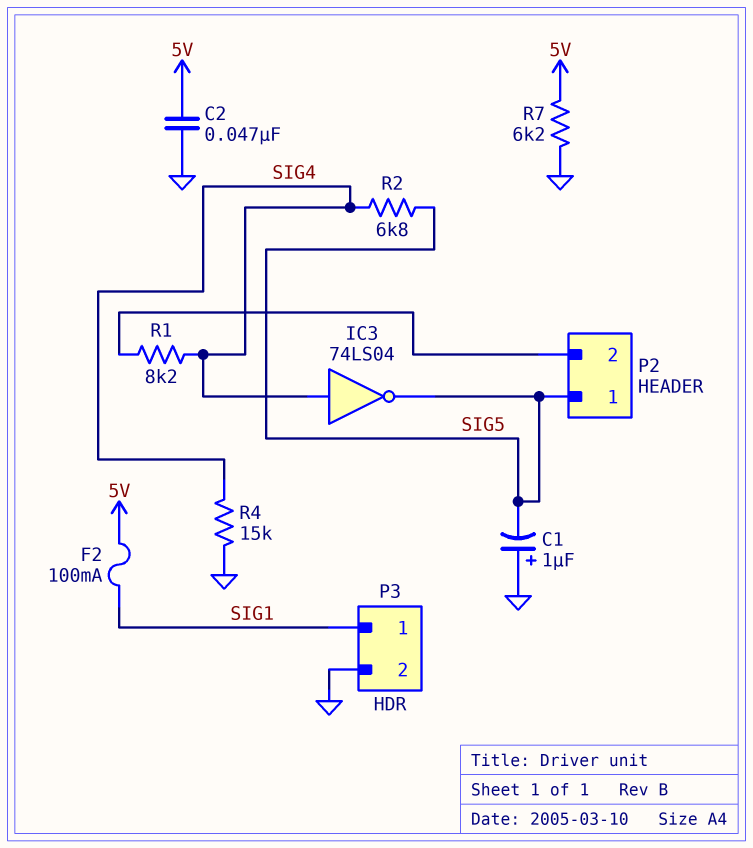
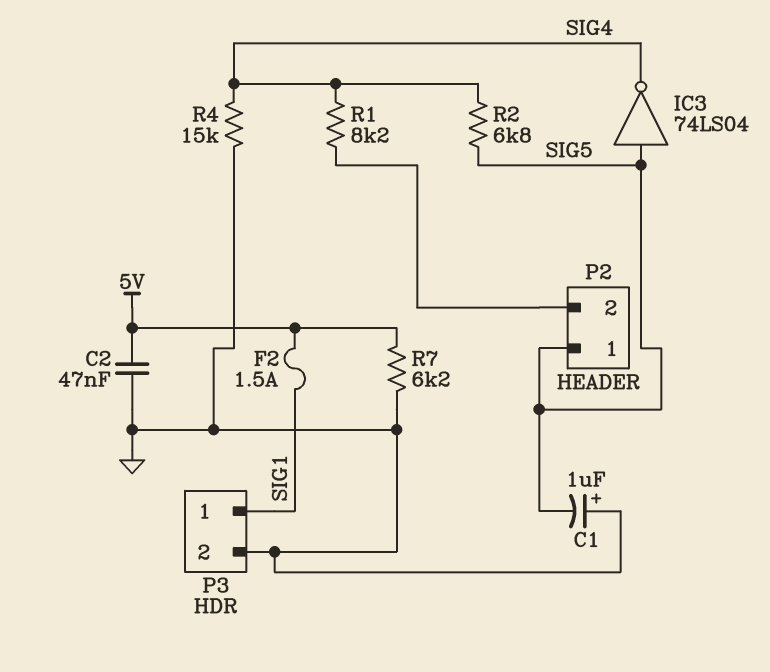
F2: 100mA (5V, SIG1) -> 1.5A (5V, SIG1)
IC3: NOT 74LS04 (in SIG4, out SIG5) -> NOT 74LS04 (in SIG5, out SIG4)

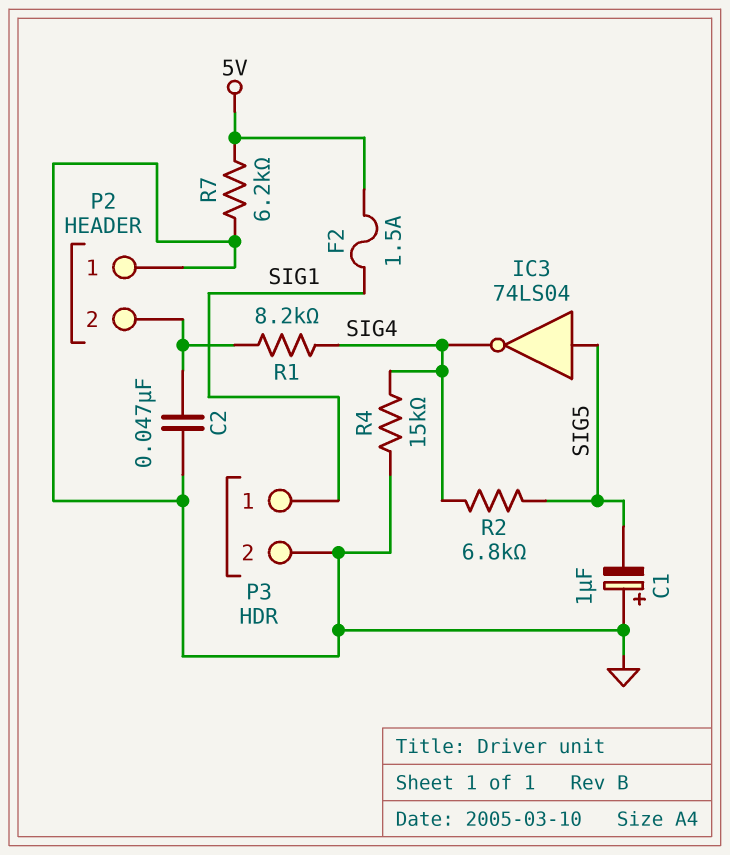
C2: 47nF (5V, GND) -> 47nF (GND, P2/2)
P2 pin 1: SIG5 -> GND

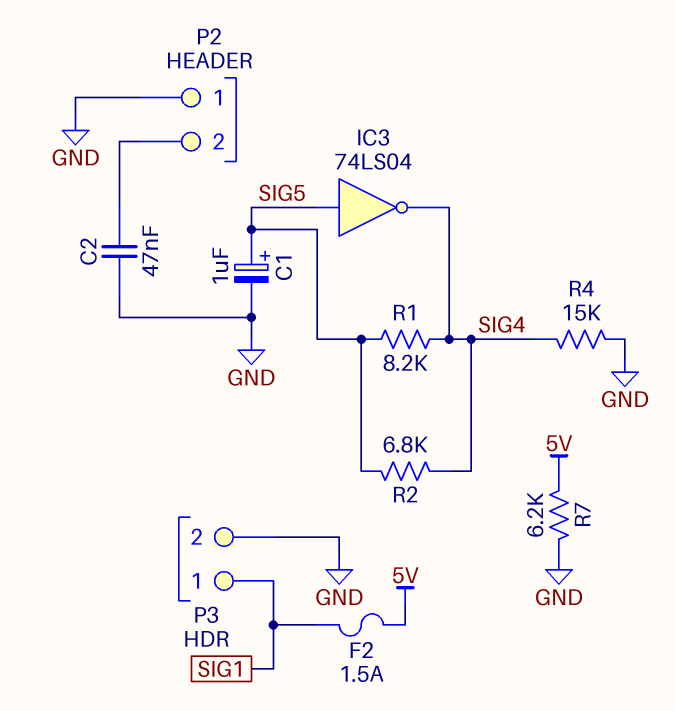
C1: 1uF (plus GND, minus SIG5) -> 1uF (plus SIG5, minus GND)
R1: 8.2k (P2/2, SIG4) -> 8.2k (SIG4, SIG5)

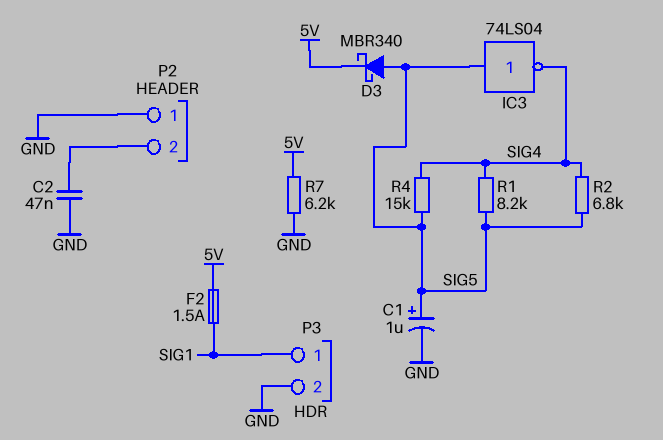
D3: none -> schottky MBR340 (A SIG5, K 5V)
R4: 15k (GND, SIG4) -> 15k (SIG4, SIG5)

